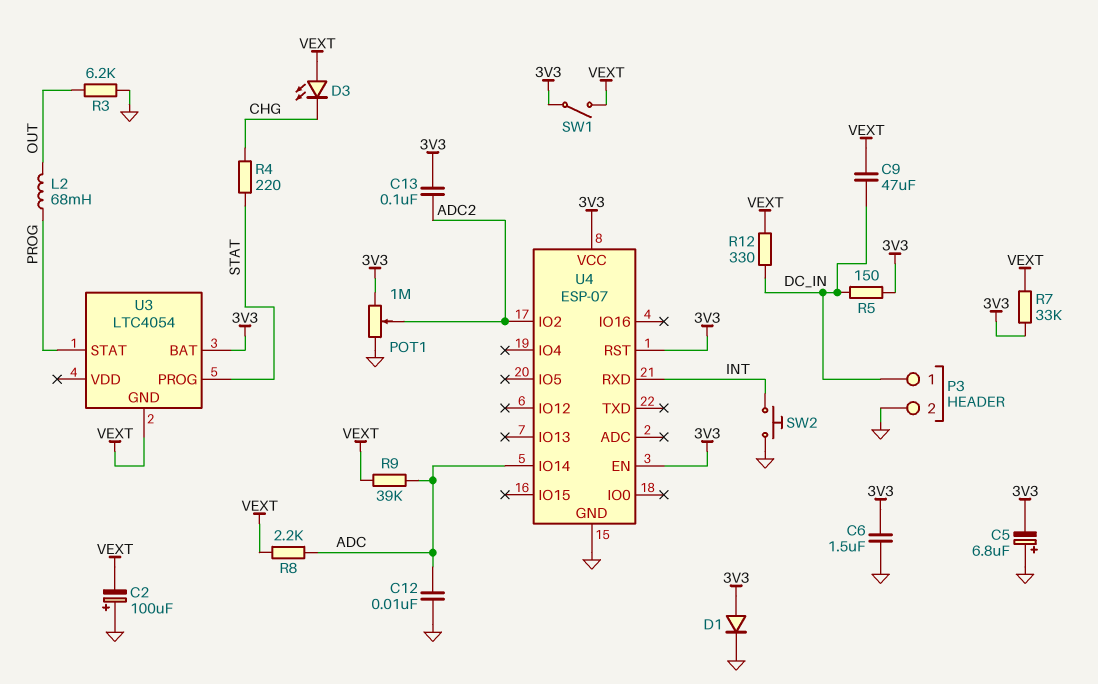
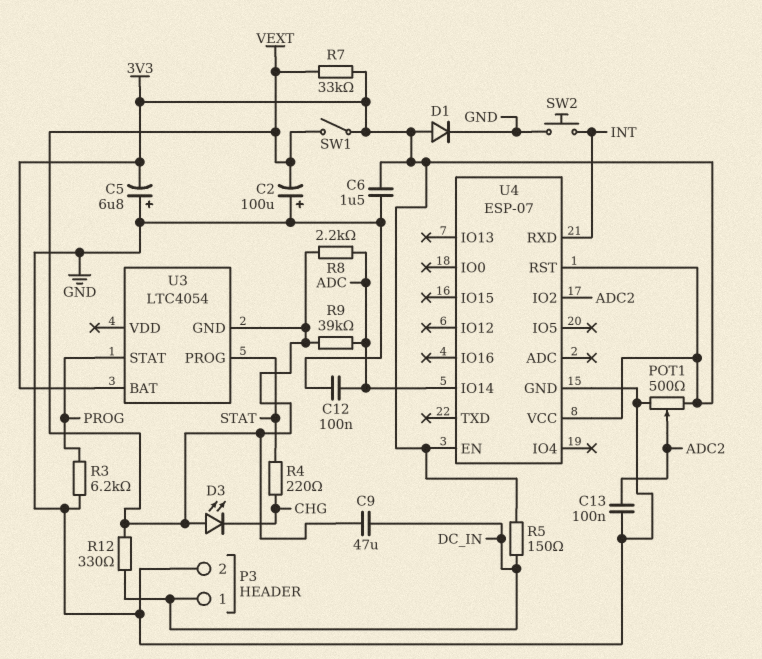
C12: 10nF (ADC, GND) -> 100nF (ADC, GND)
C13: 100nF (3V3, ADC2) -> 100nF (ADC2, GND)
L2: 68mH (OUT, PROG) -> none
POT1: 1M (3V3, GND, wiper ADC2) -> 500 (3V3, GND, wiper ADC2)
R3: 6.2k (GND, OUT) -> 6.2k (GND, PROG)

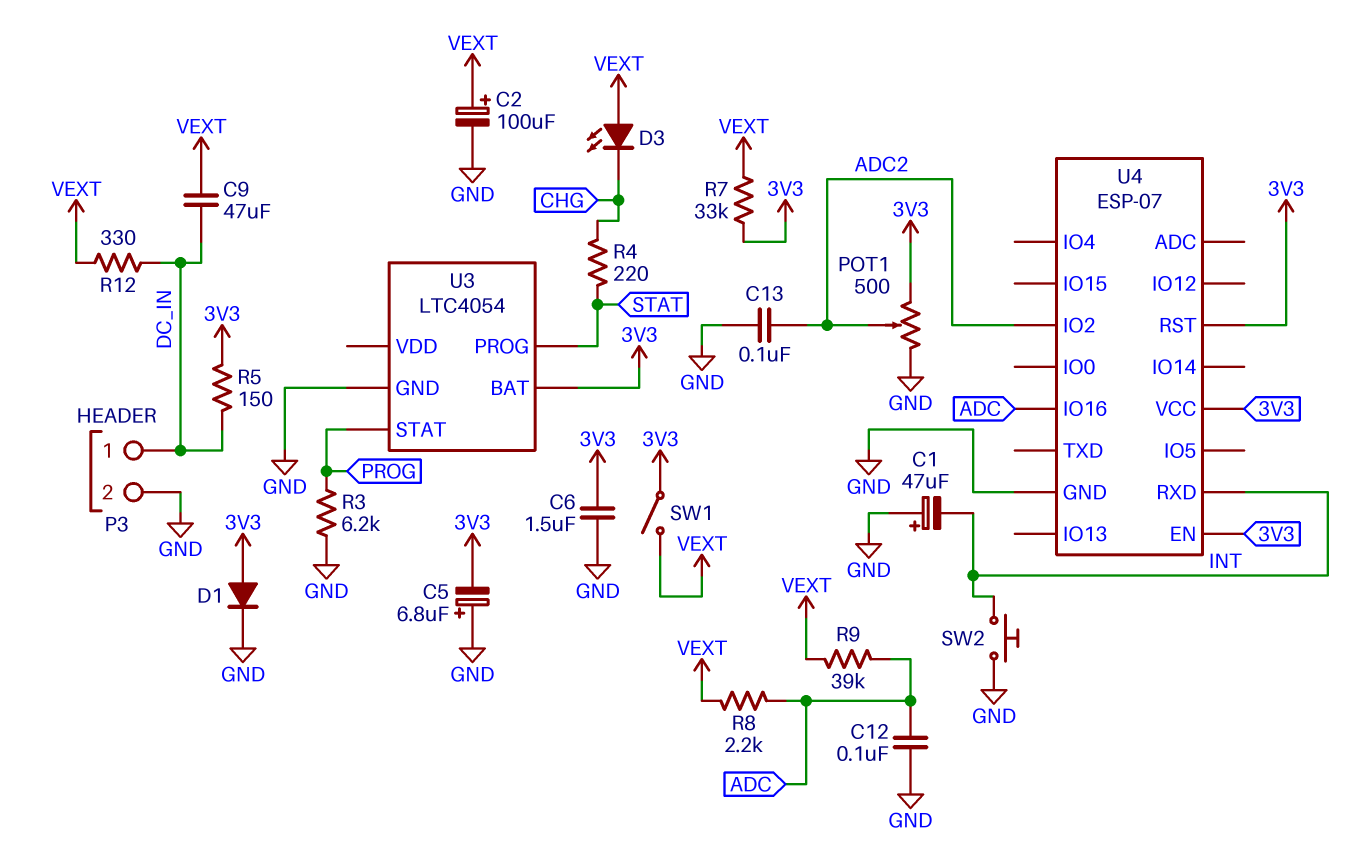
C1: none -> 47uF (plus GND, minus INT)
C2: 100uF (plus GND, minus VEXT) -> 100uF (plus VEXT, minus GND)
U3 pin GND: VEXT -> GND
U4 pin IO14: ADC -> none
U4 pin IO16: none -> ADC

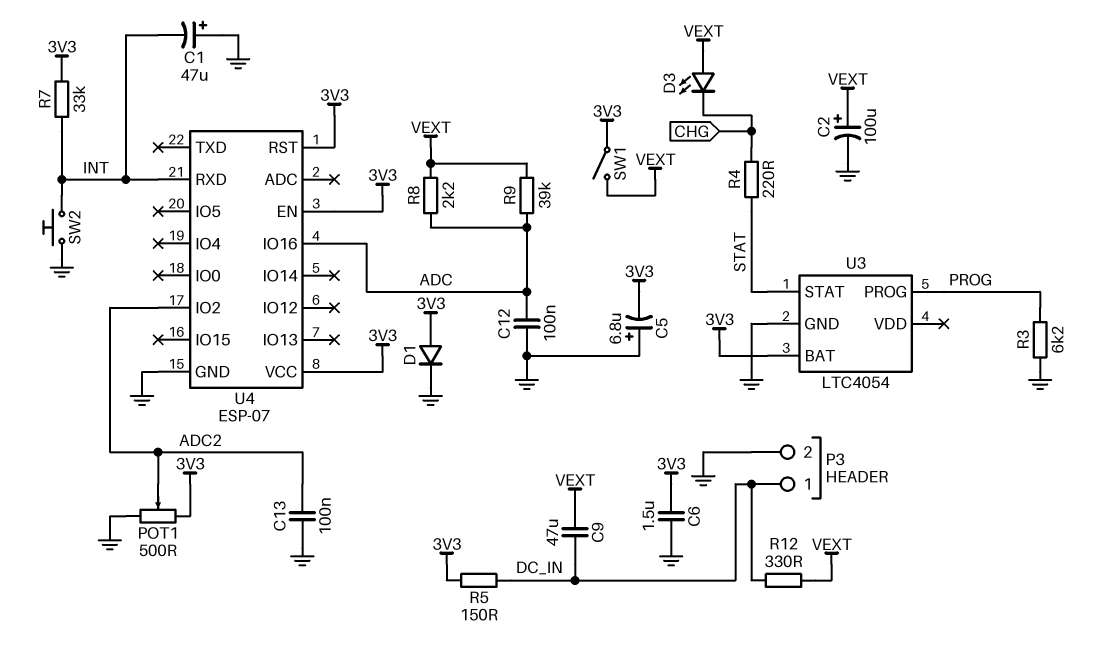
R7: 33k (3V3, VEXT) -> 33k (3V3, INT)
U3 pin PROG: STAT -> PROG
U3 pin STAT: PROG -> STAT

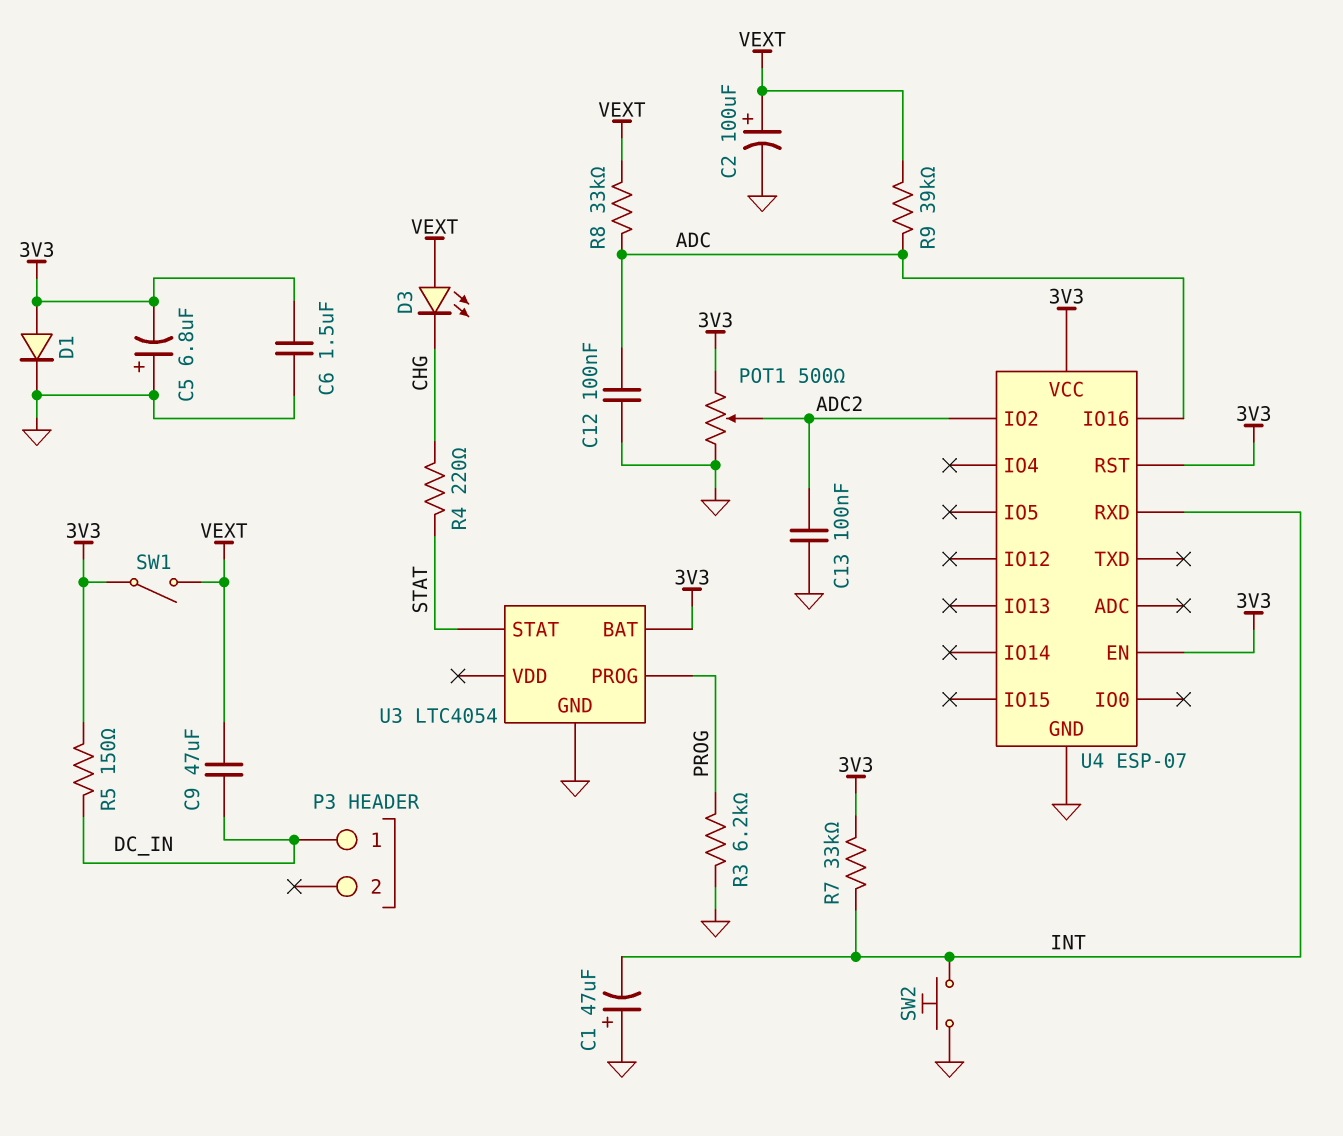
P3 pin 2: GND -> none
R8: 2.2k (ADC, VEXT) -> 33k (ADC, VEXT)
R12: 330 (DC_IN, VEXT) -> none

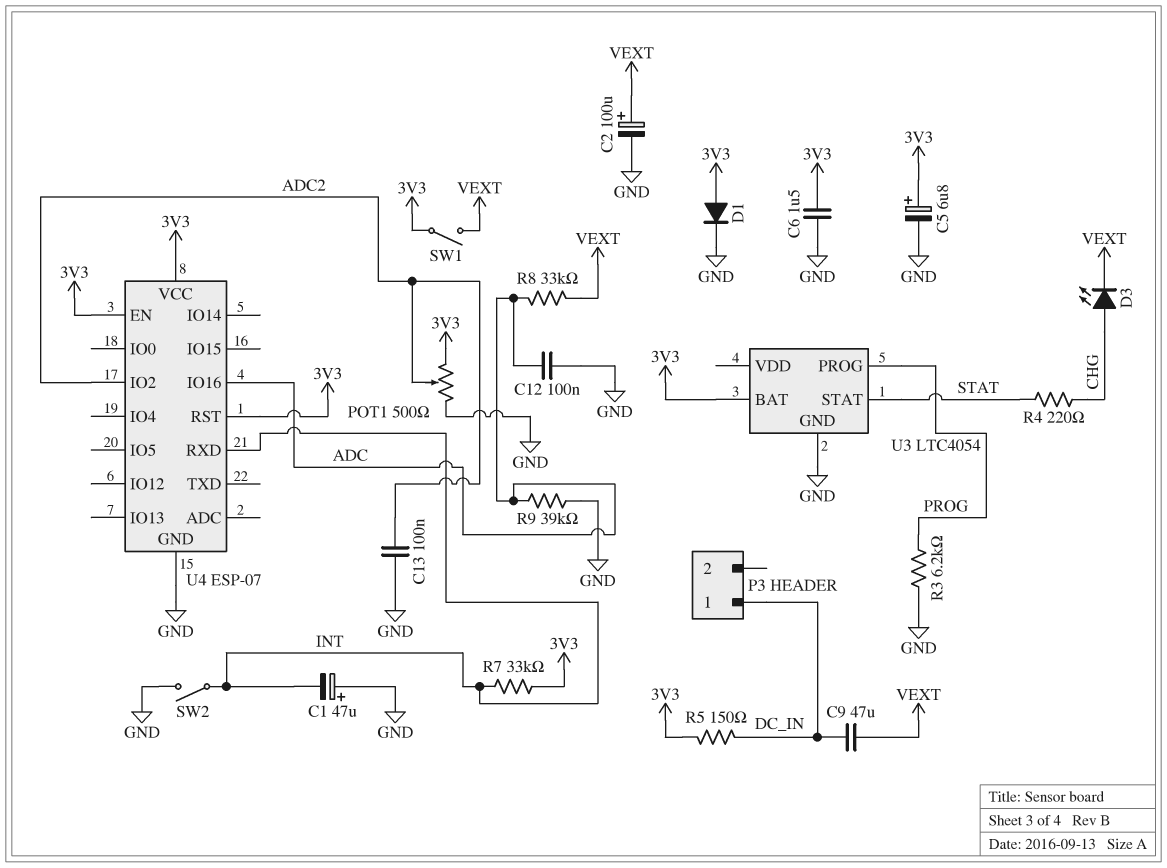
C5: 6.8uF (plus GND, minus 3V3) -> 6.8uF (plus 3V3, minus GND)
D3: LED (A VEXT, K CHG) -> LED (A CHG, K VEXT)
R9: 39k (ADC, VEXT) -> 39k (ADC, GND)
SW2: button (GND, INT) -> switch (GND, INT)

